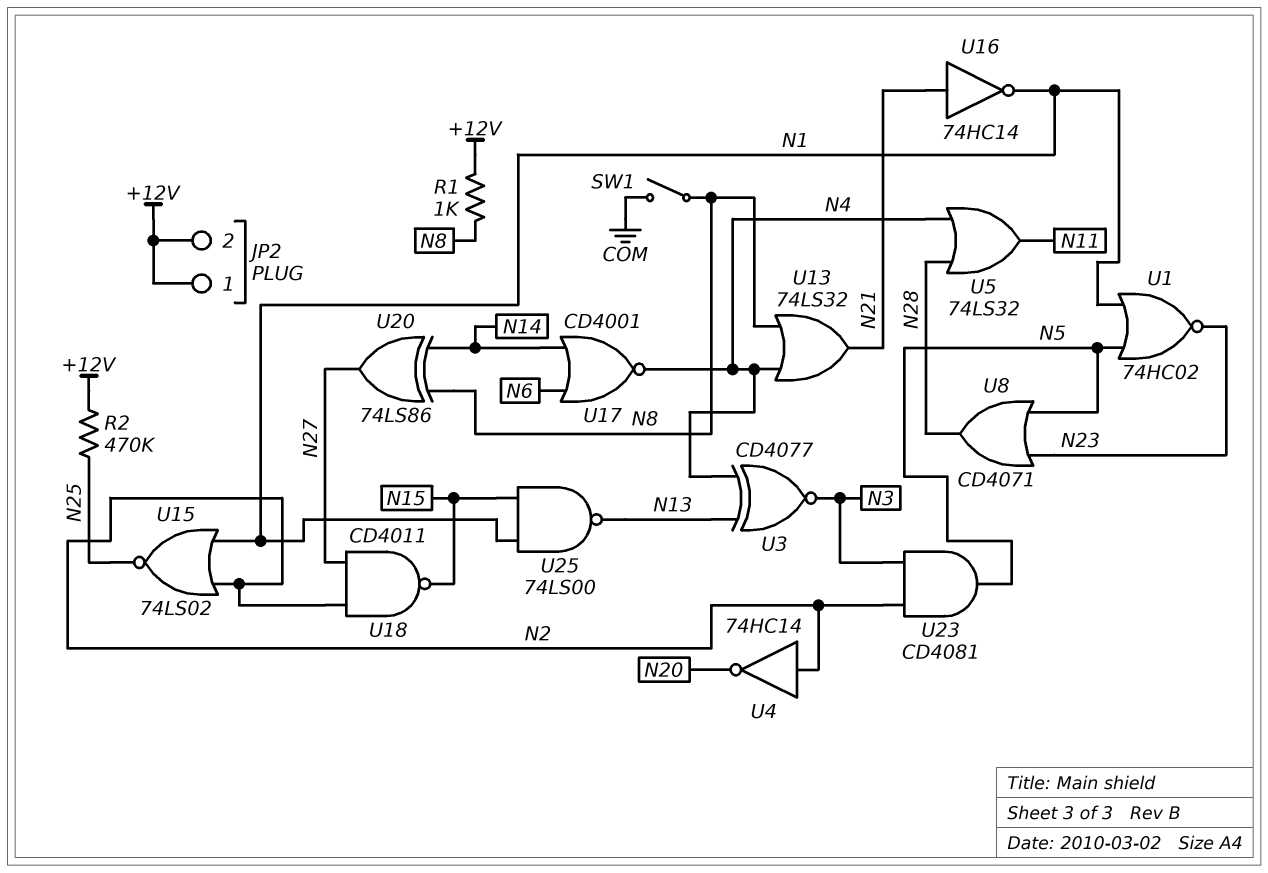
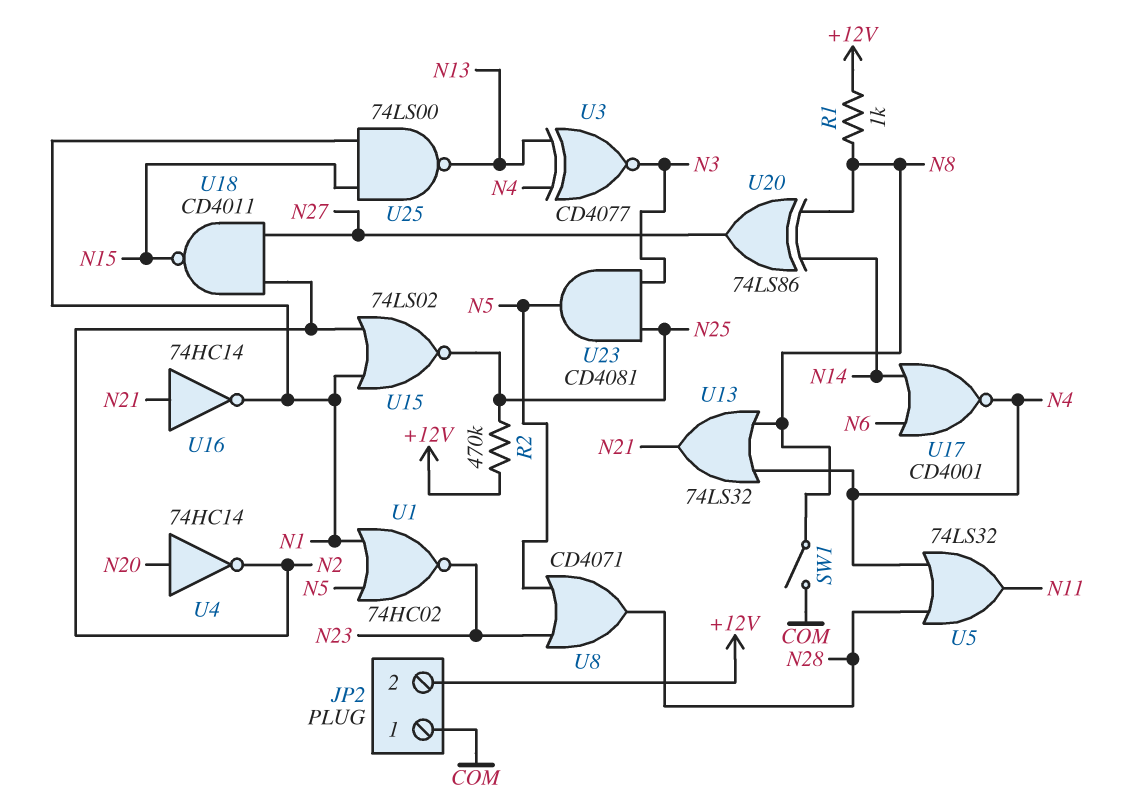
JP2 pin 1: +12V -> COM
U4: NOT 74HC14 (in N2, out N20) -> NOT 74HC14 (in N20, out N2)
U23: AND CD4081 (in N2, in N3, out N5) -> AND CD4081 (in N3, in N25, out N5)

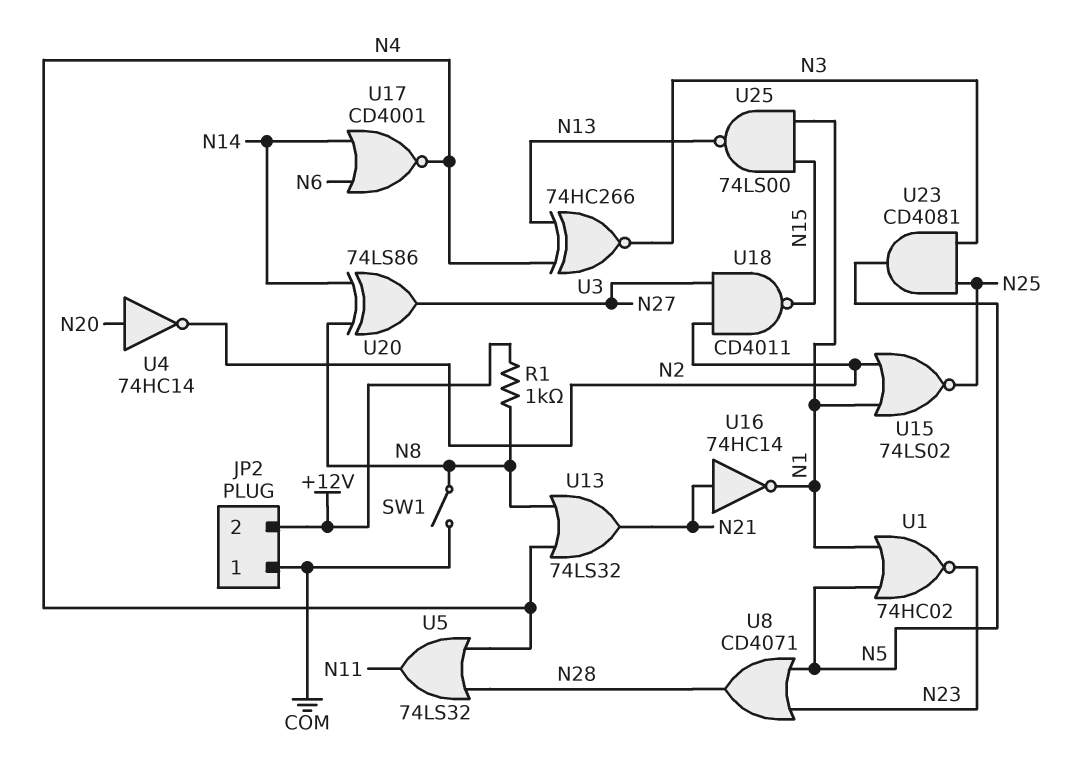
R2: 470k (+12V, N25) -> none
U3: XNOR CD4077 (in N4, in N13, out N3) -> XNOR 74HC266 (in N4, in N13, out N3)

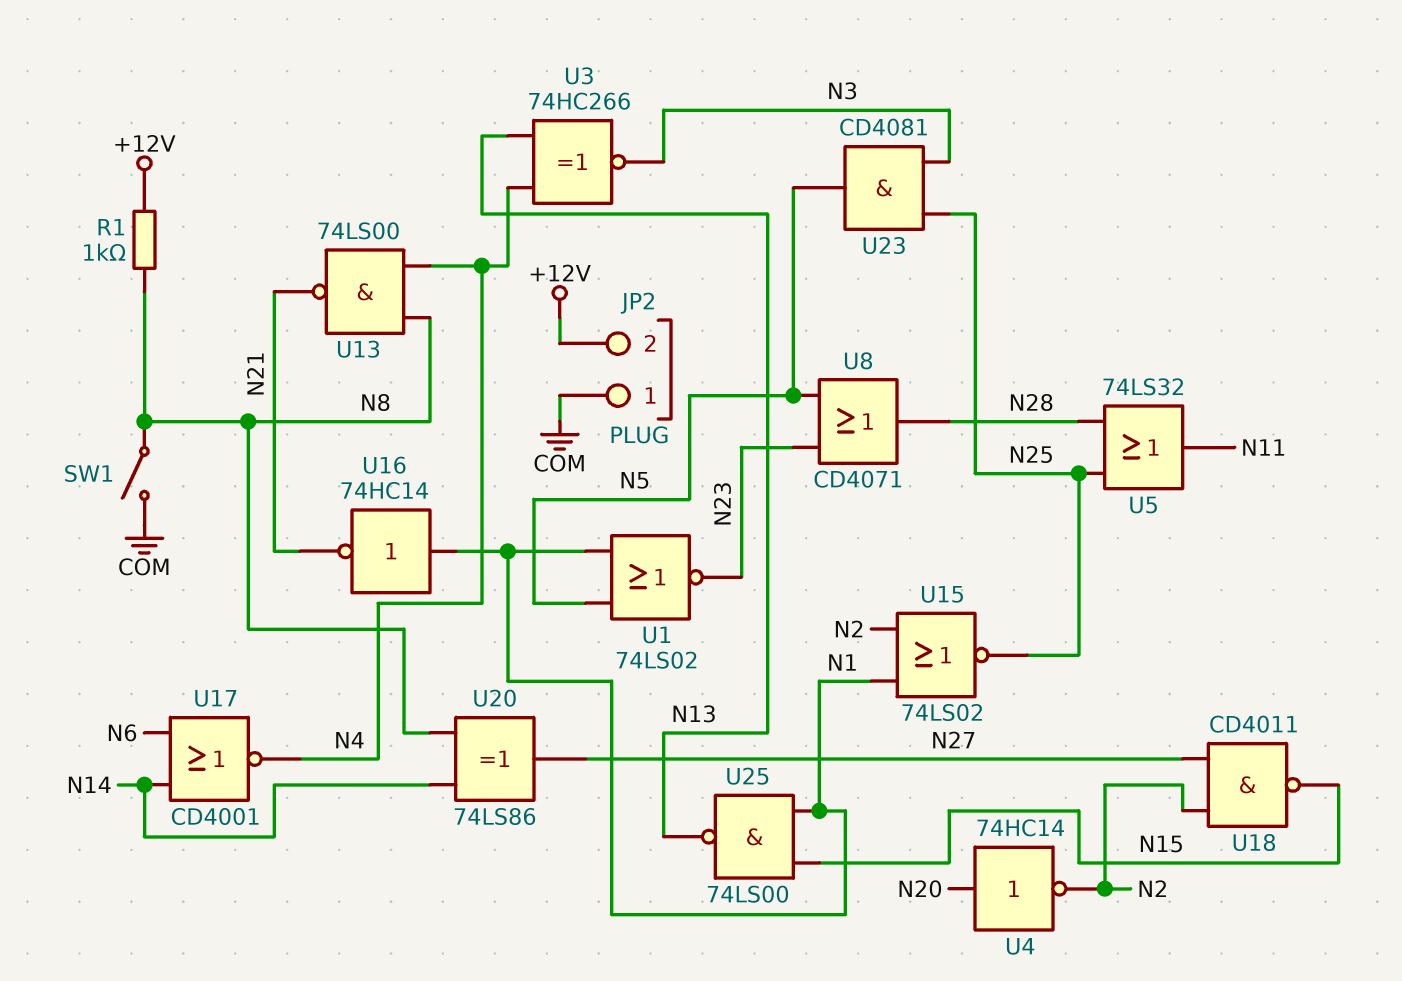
U1: NOR 74HC02 (in N1, in N5, out N23) -> NOR 74LS02 (in N1, in N5, out N23)
U5: OR 74LS32 (in N4, in N28, out N11) -> OR 74LS32 (in N25, in N28, out N11)
U13: OR 74LS32 (in N4, in N8, out N21) -> NAND 74LS00 (in N4, in N8, out N21)
U16: NOT 74HC14 (in N21, out N1) -> NOT 74HC14 (in N1, out N21)

